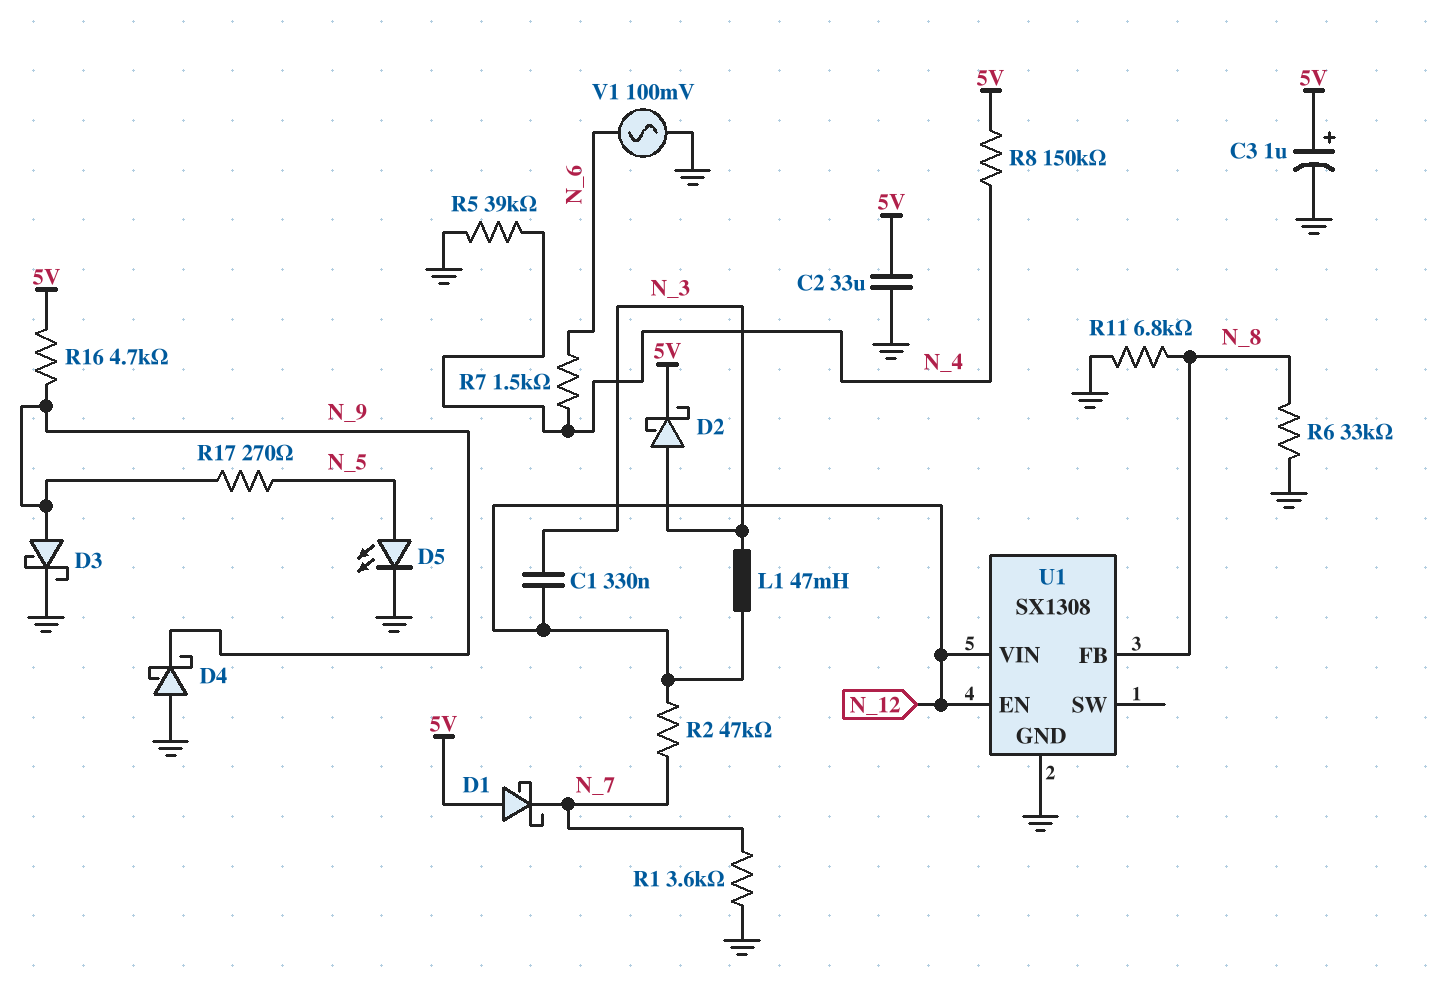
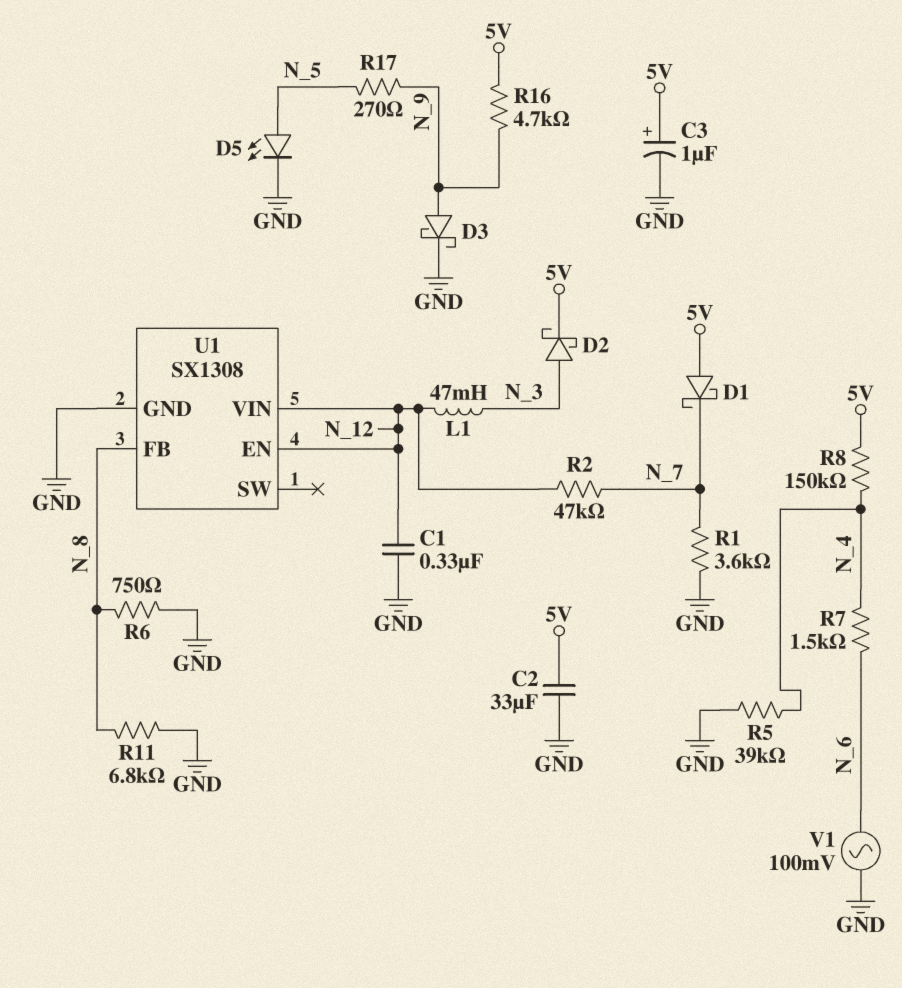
C1: 330nF (N_3, N_12) -> 330nF (GND, N_12)
D4: schottky (A GND, K N_9) -> none
R6: 33k (GND, N_8) -> 750 (GND, N_8)

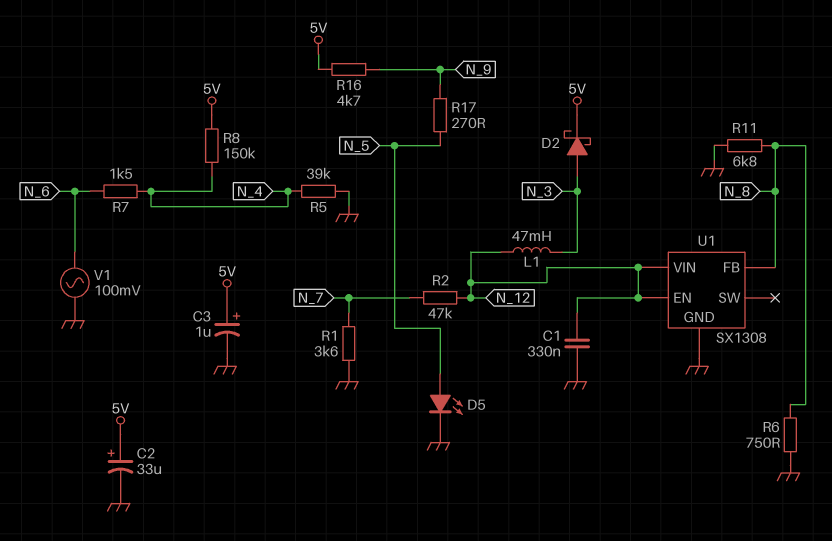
C2: 33uF (5V, GND) -> 33uF (plus 5V, minus GND)
D1: schottky (A 5V, K N_7) -> none
D3: schottky (A N_9, K GND) -> none

